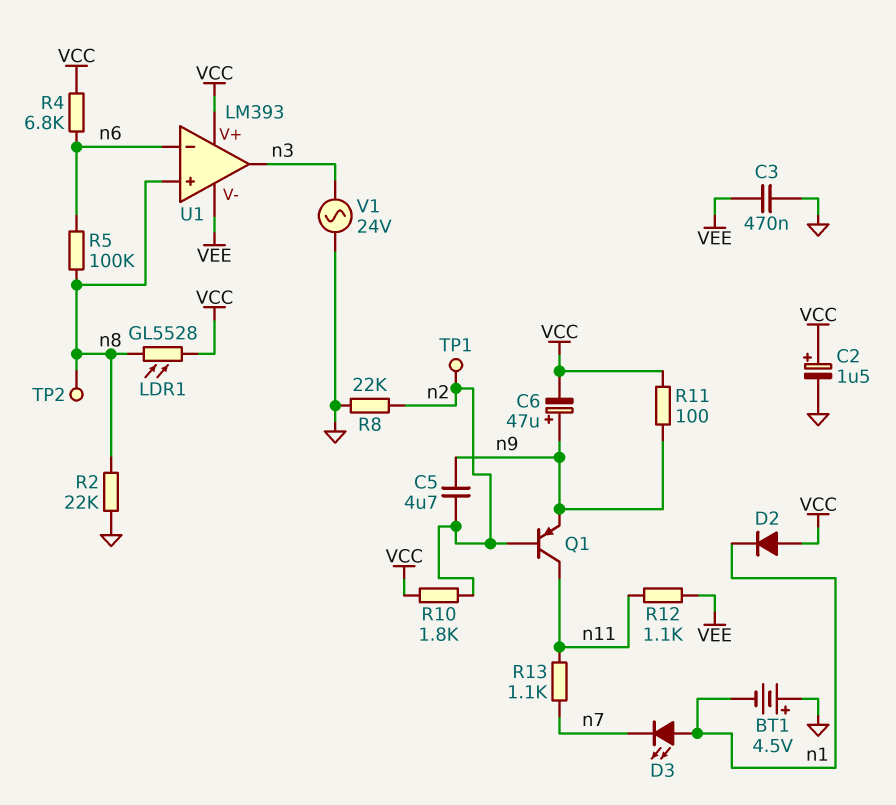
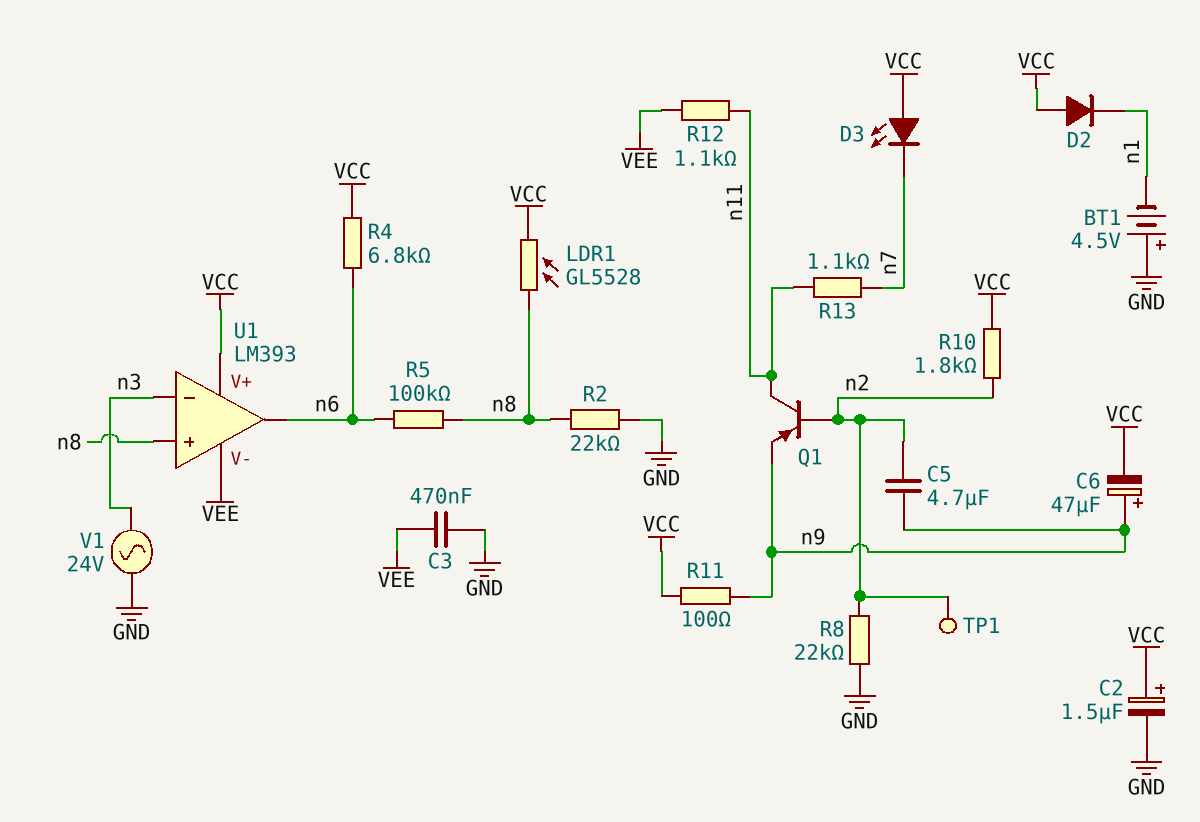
D3: LED (A n1, K n7) -> LED (A VCC, K n7)
TP2: test point (n8) -> none
U1 pin in-: n6 -> n3
U1 pin out: n3 -> n6

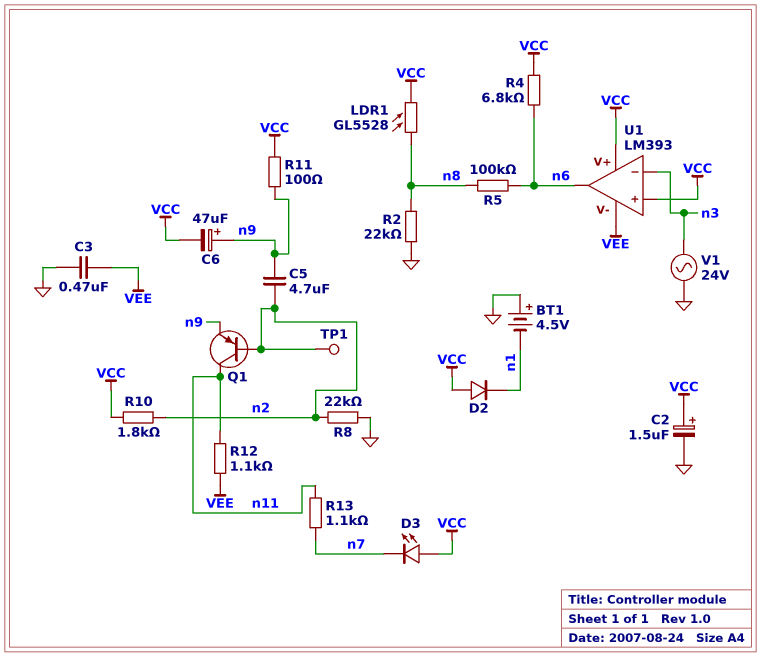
U1 pin in+: n8 -> VCC

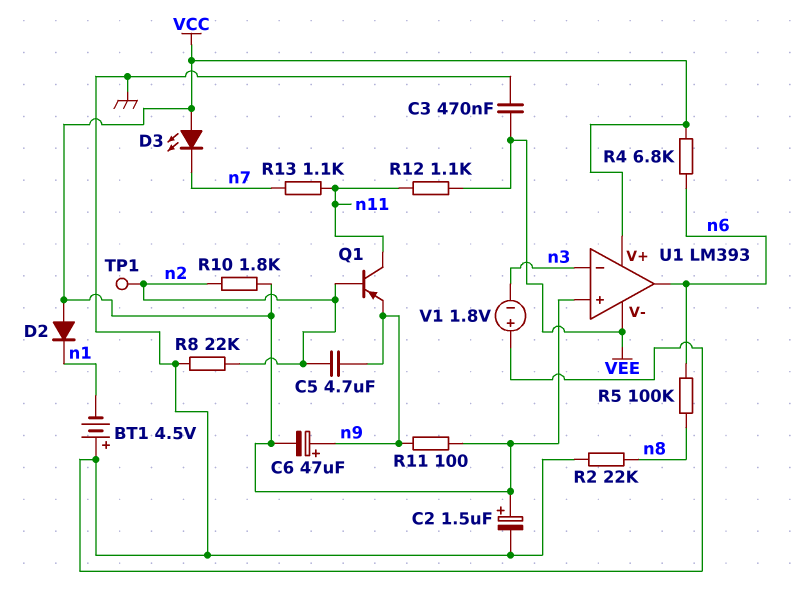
LDR1: GL5528 (VCC, n8) -> none
V1: AC 24V (GND, n3) -> 1.8V (plus GND, minus n3)

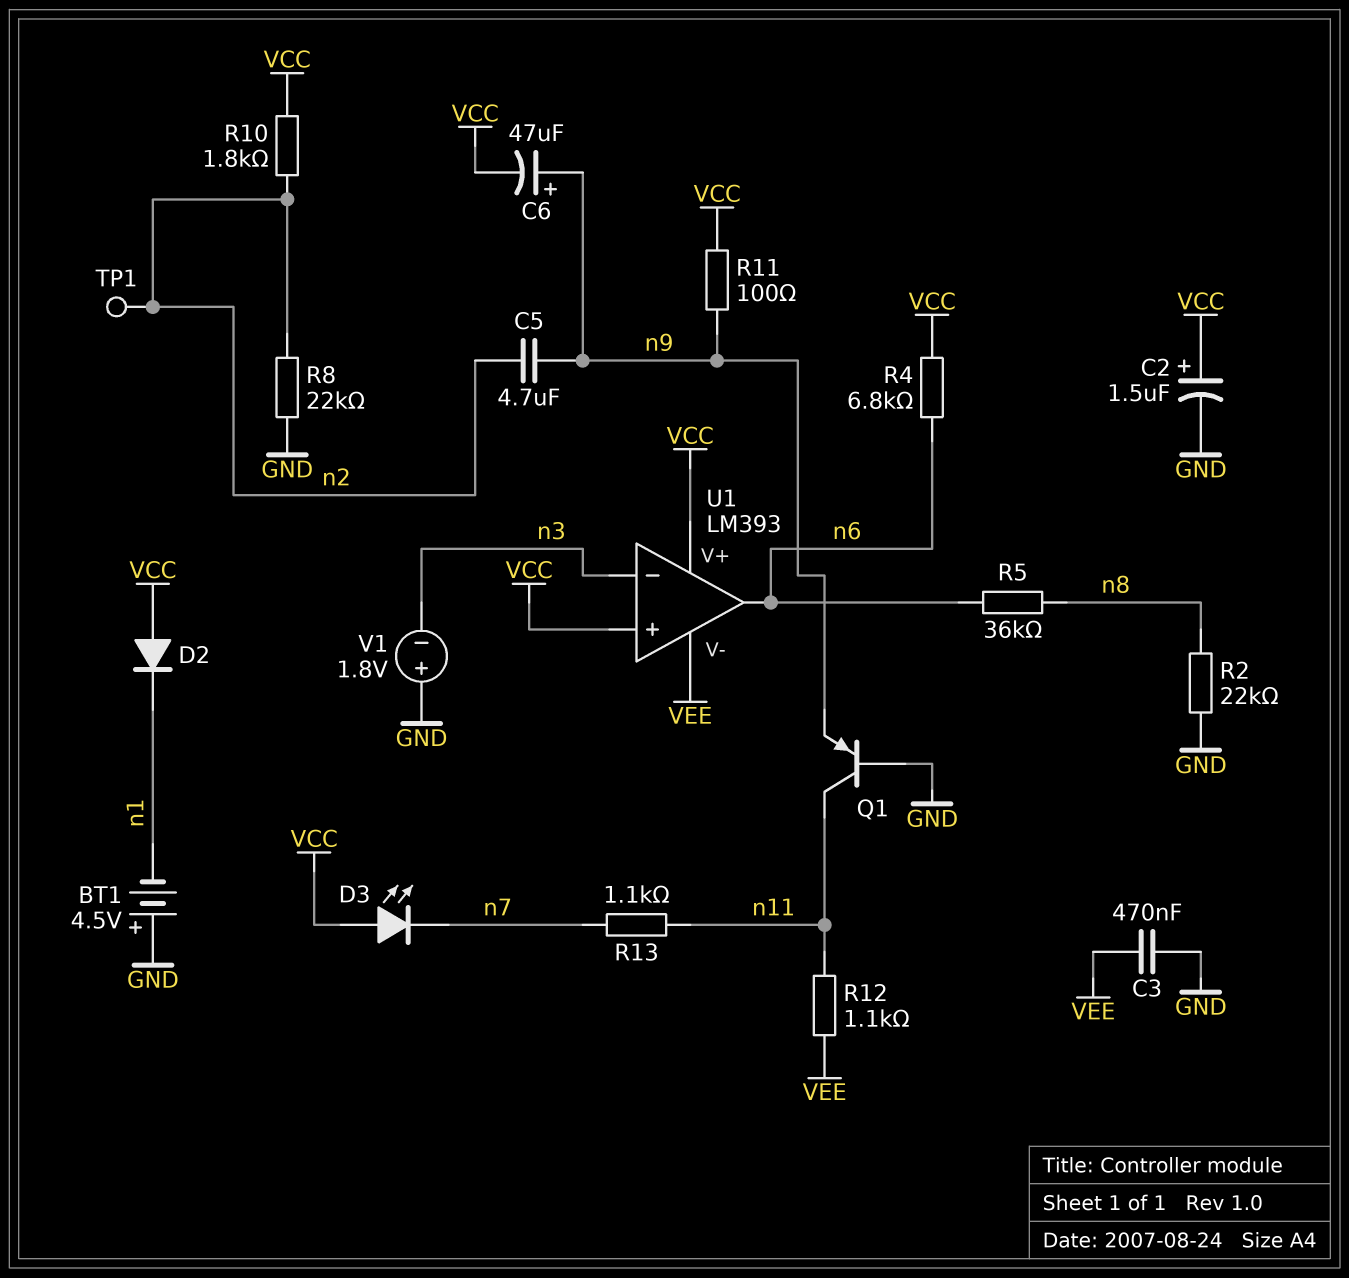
Q1: PNP (B n2, C n11, E n9) -> PNP (B GND, C n11, E n9)
R5: 100k (n6, n8) -> 36k (n6, n8)

